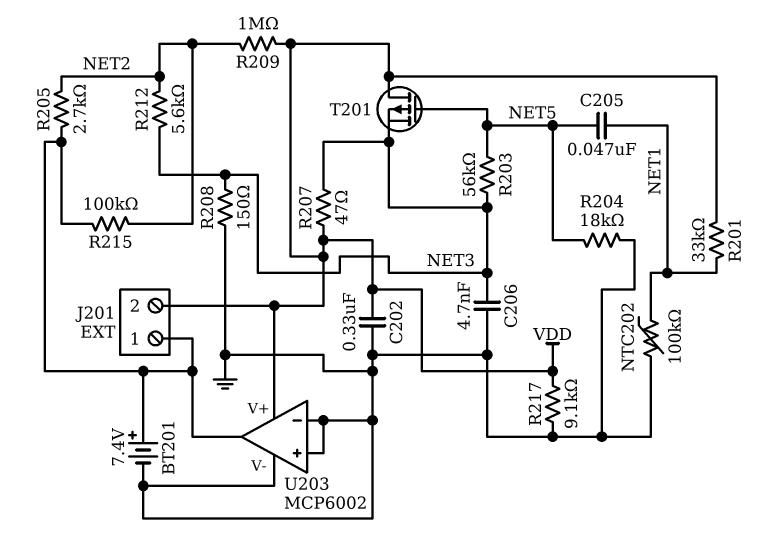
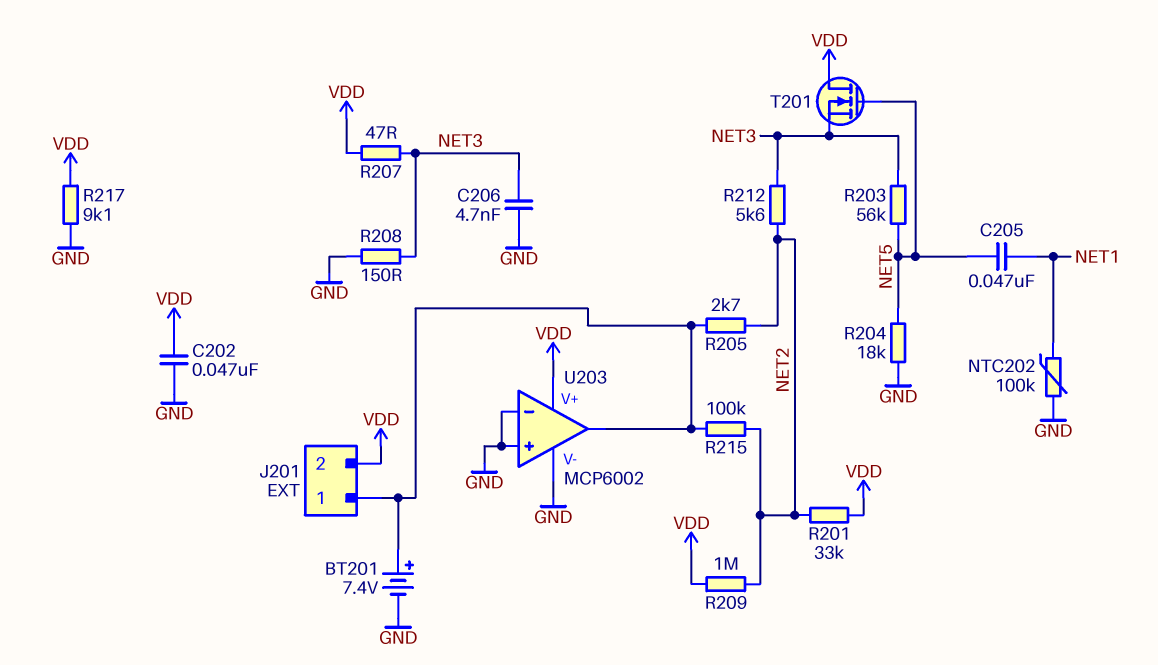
C202: 330nF (GND, VDD) -> 47nF (GND, VDD)
R201: 33k (NET1, VDD) -> 33k (NET2, VDD)
T201: PMOS (G NET5, D VDD, S NET3) -> NMOS (G NET5, D VDD, S NET3)

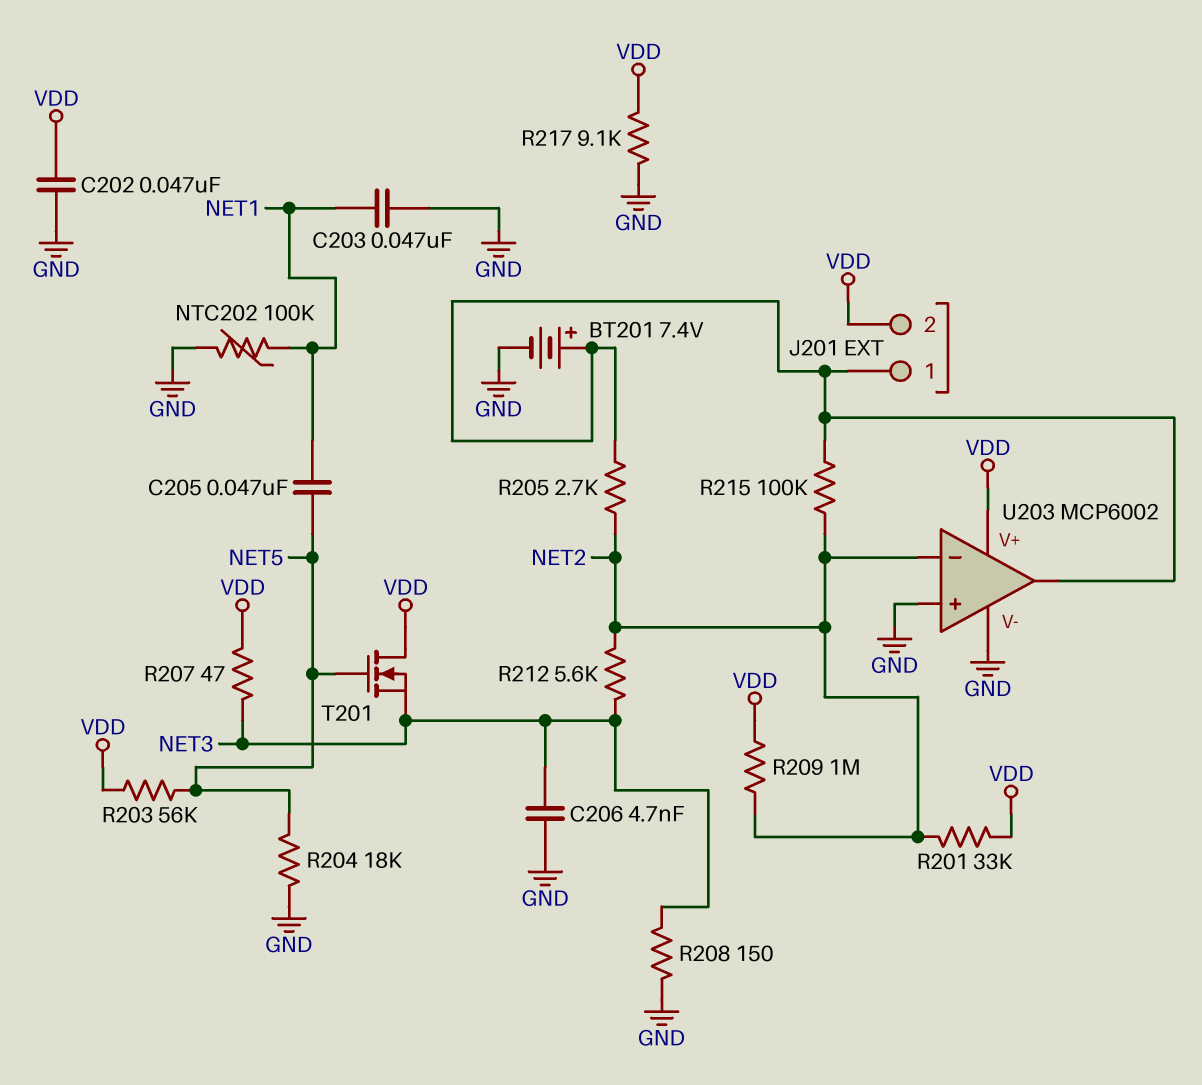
C203: none -> 47nF (GND, NET1)
R203: 56k (NET3, NET5) -> 56k (NET5, VDD)
U203 pin in-: GND -> NET2

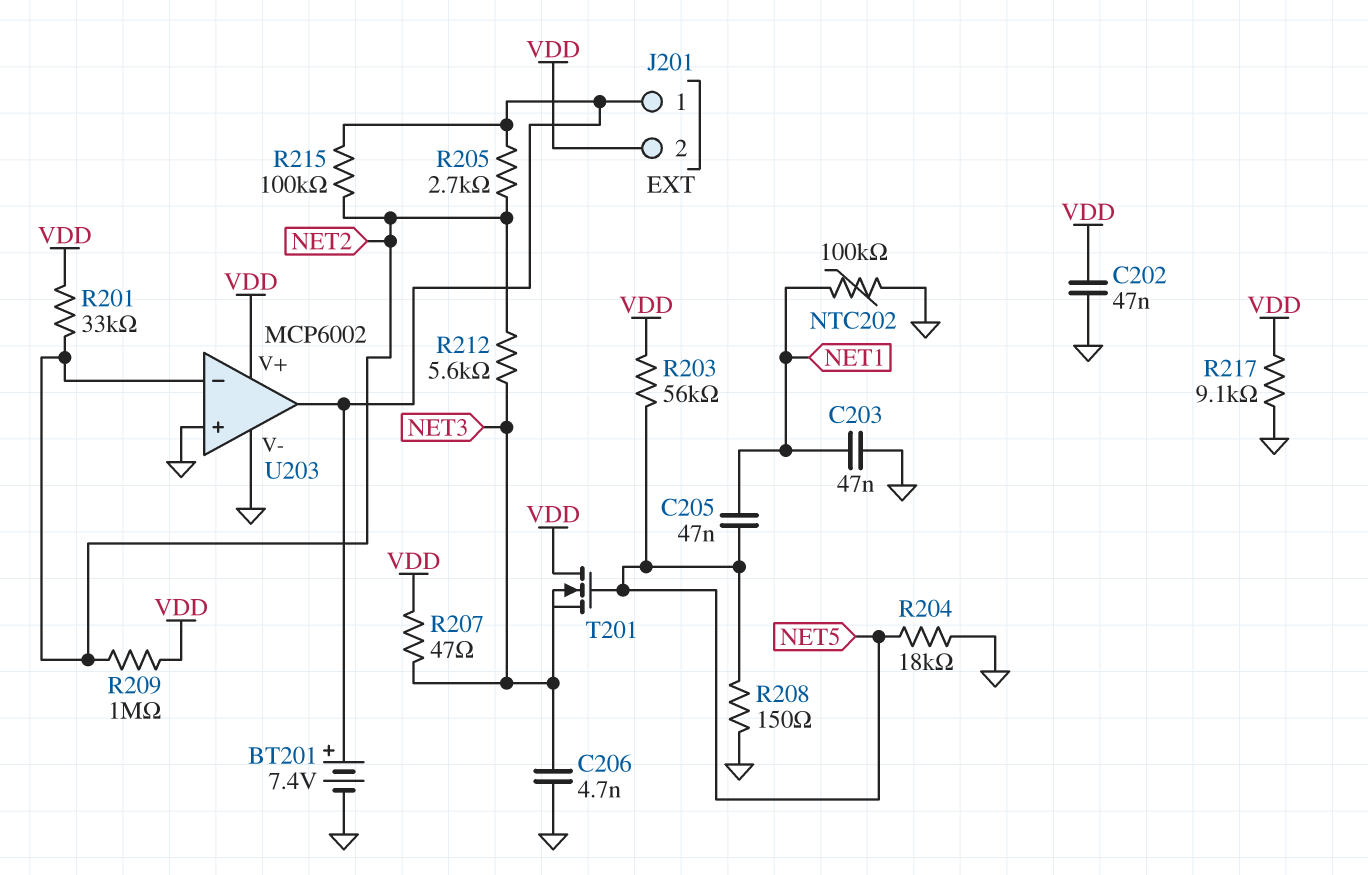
R208: 150 (GND, NET3) -> 150 (GND, NET5)

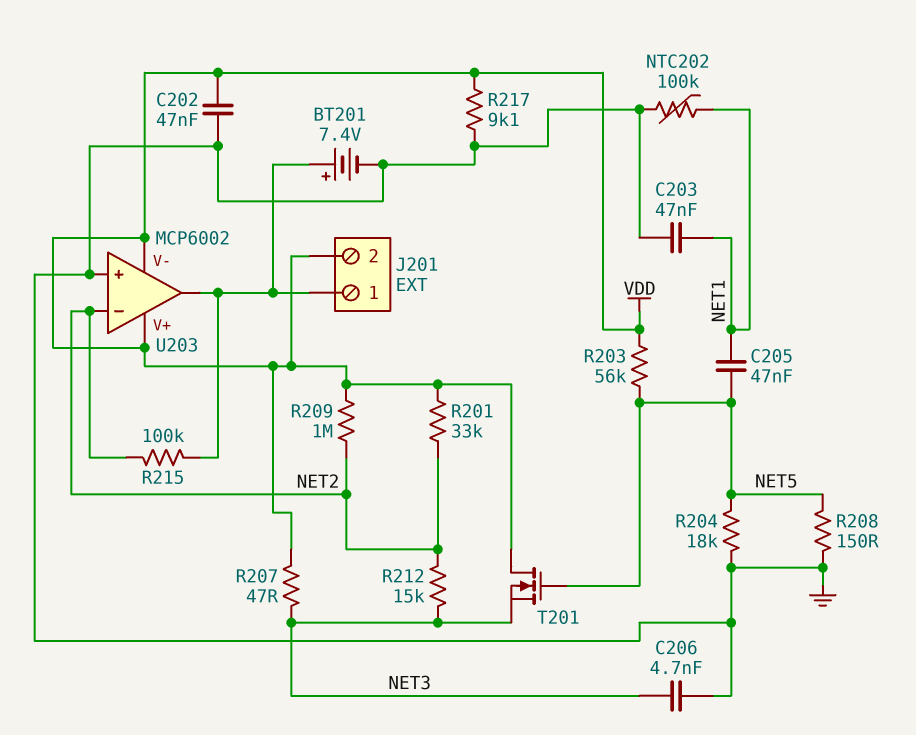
R205: 2.7k (J201/1, NET2) -> none
R212: 5.6k (NET2, NET3) -> 15k (NET2, NET3)
U203 pin V-: GND -> VDD

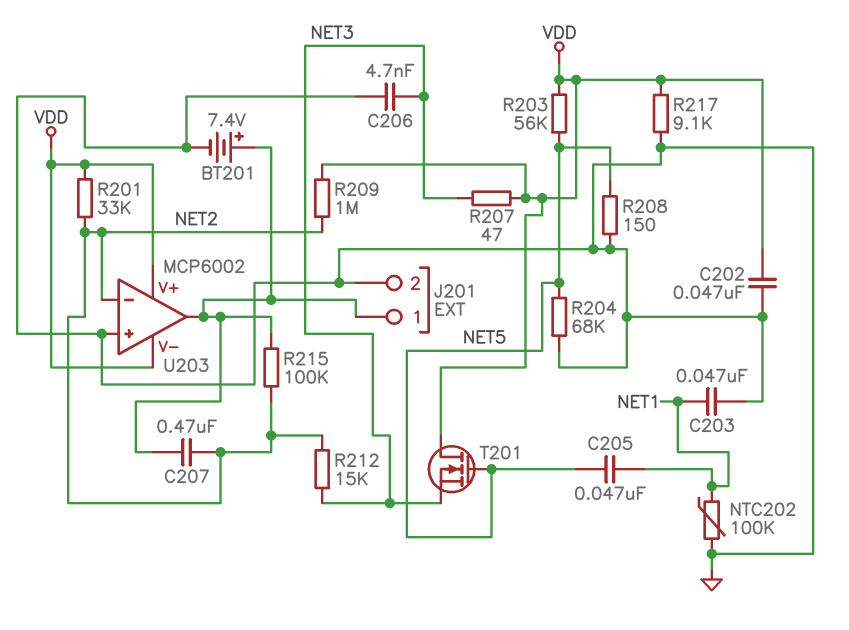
C207: none -> 470nF (J201/1, NET2)
J201 pin 2: VDD -> GND
R204: 18k (GND, NET5) -> 68k (GND, NET5)

